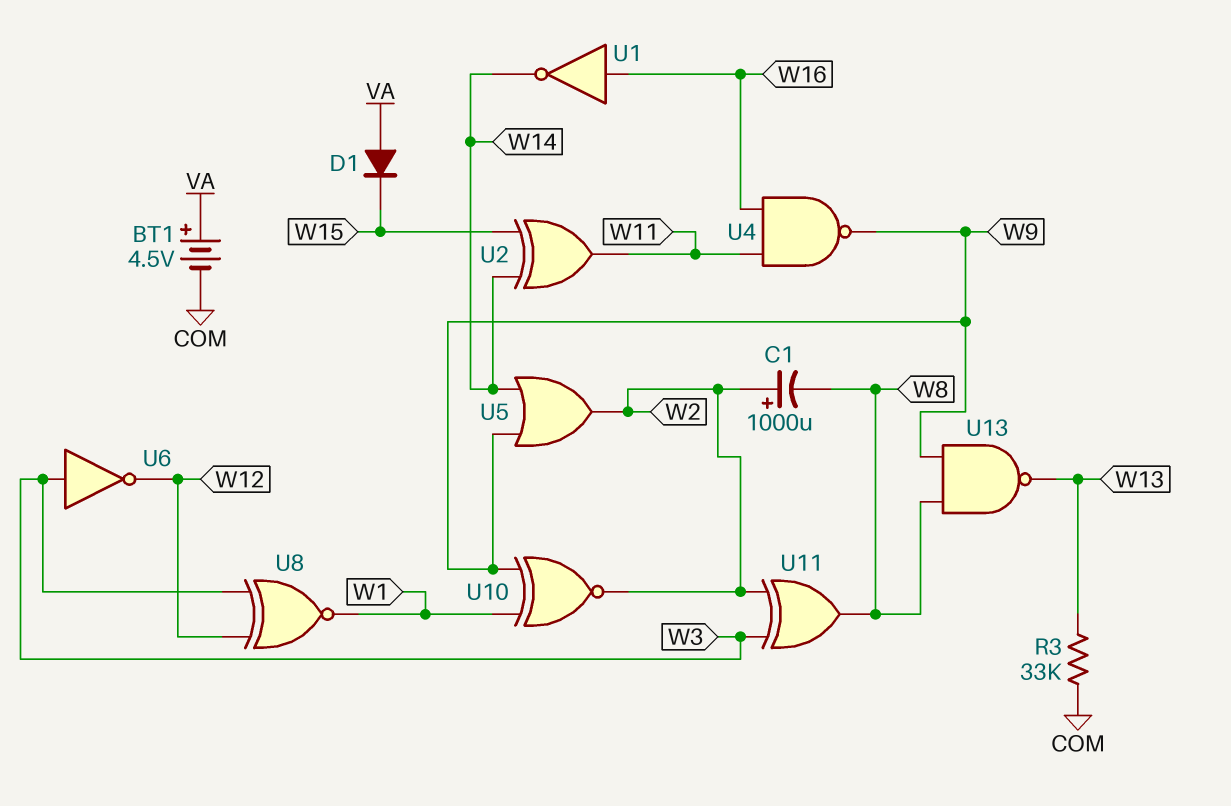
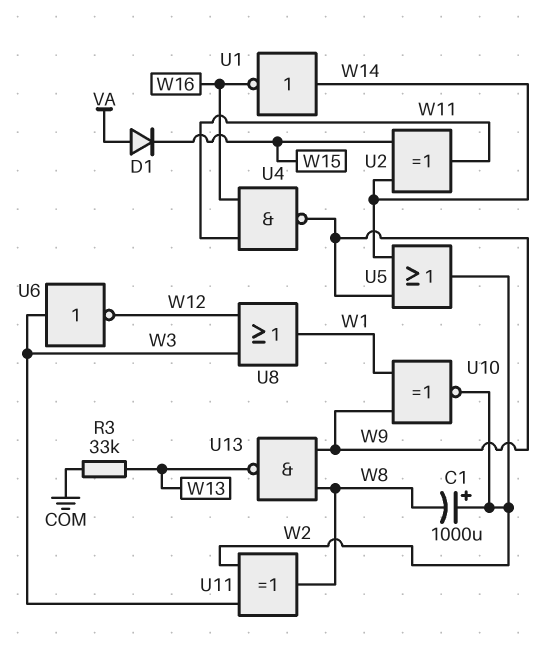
BT1: 4.5V (plus VA, minus COM) -> none
U1: NOT (in W16, out W14) -> NOT (in W14, out W16)
U8: XNOR (in W3, in W12, out W1) -> OR (in W3, in W12, out W1)

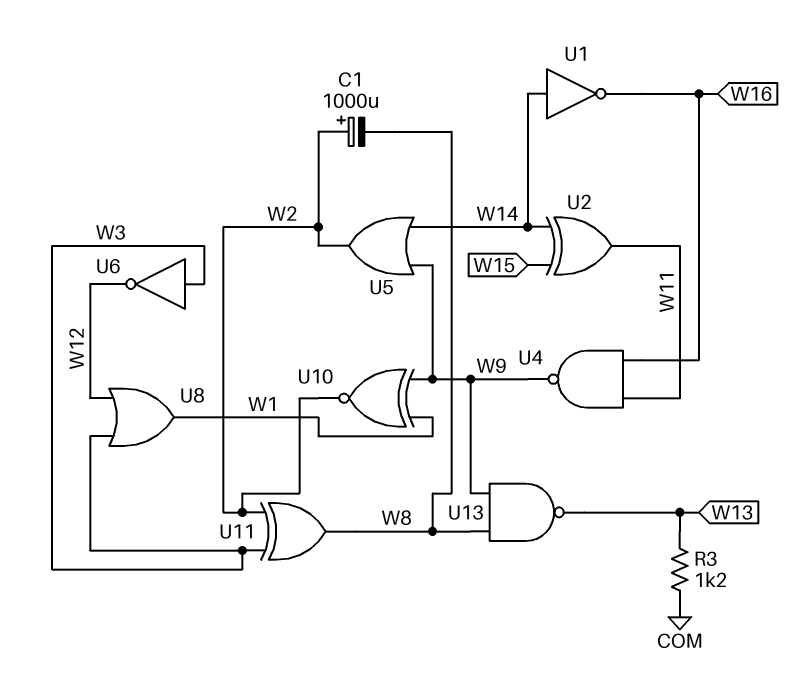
D1: diode (A VA, K W15) -> none
R3: 33k (COM, W13) -> 1.2k (COM, W13)

